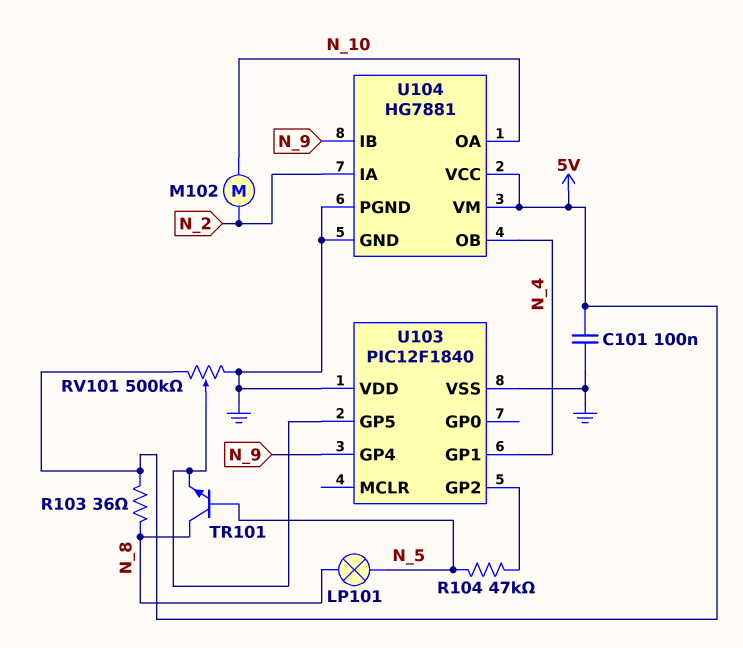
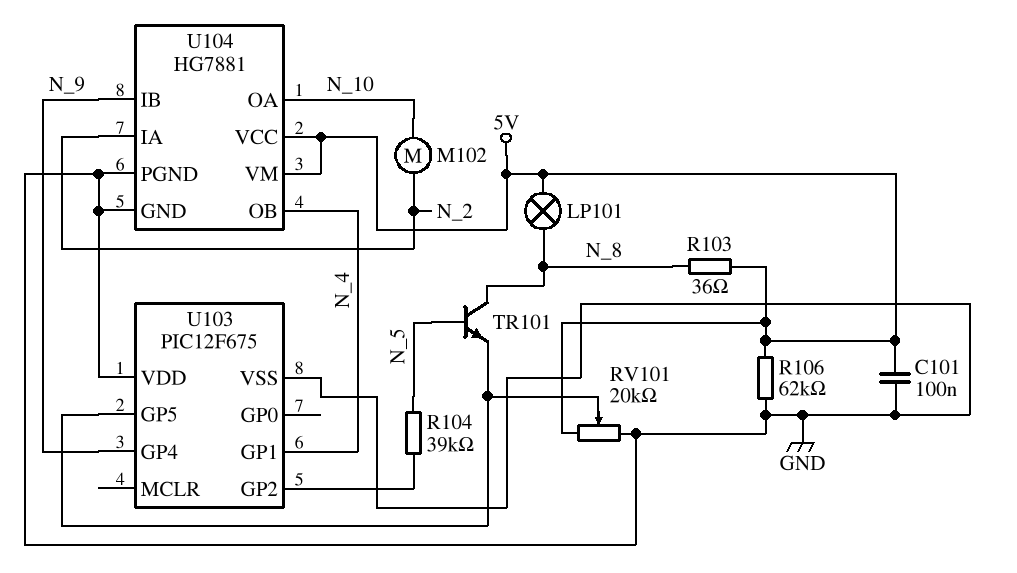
LP101: lamp (N_5, N_8) -> lamp (5V, N_8)
R104: 47k (N_5, U103/GP2) -> 39k (N_5, U103/GP2)
R106: none -> 62k (5V, GND)
RV101: 500k (5V, GND, wiper U103/GP5) -> 20k (5V, GND, wiper U103/GP5)
U103: PIC12F1840 -> PIC12F675

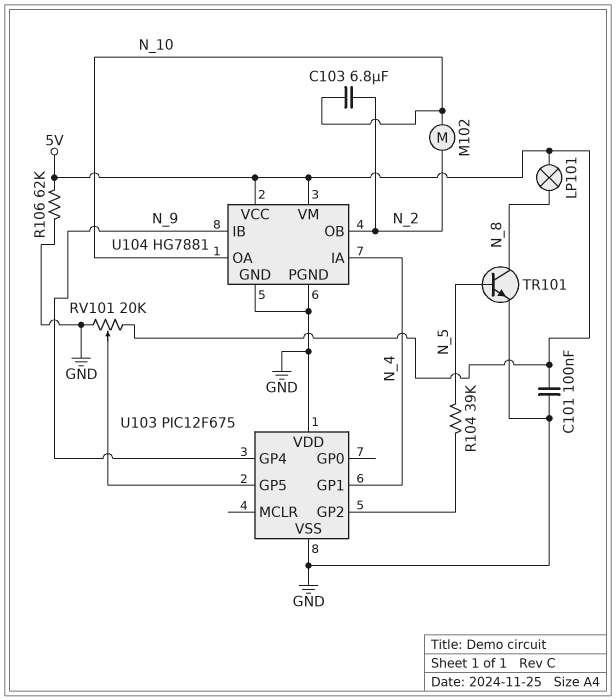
C103: none -> 6.8uF (N_2, N_10)
R103: 36 (5V, N_8) -> none
TR101: NPN (B N_5, C N_8, E U103/GP5) -> NPN (B N_5, C N_8, E GND)
U104 pin IA: N_2 -> N_4
U104 pin OB: N_4 -> N_2

